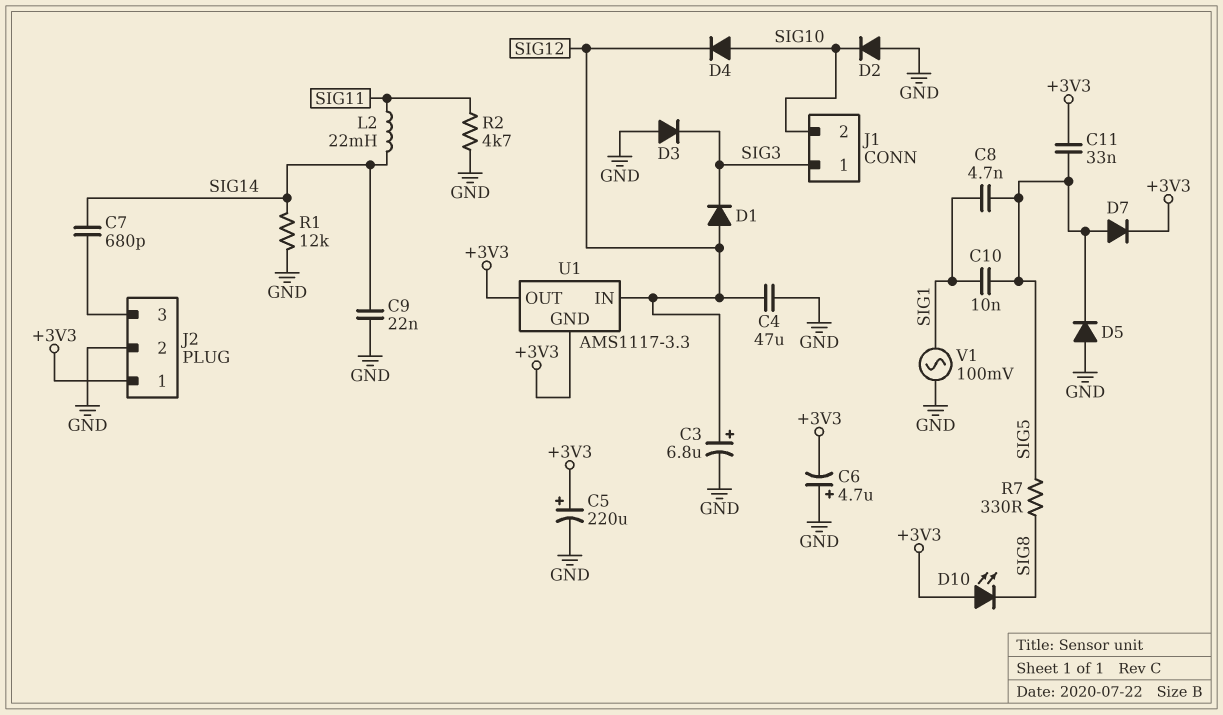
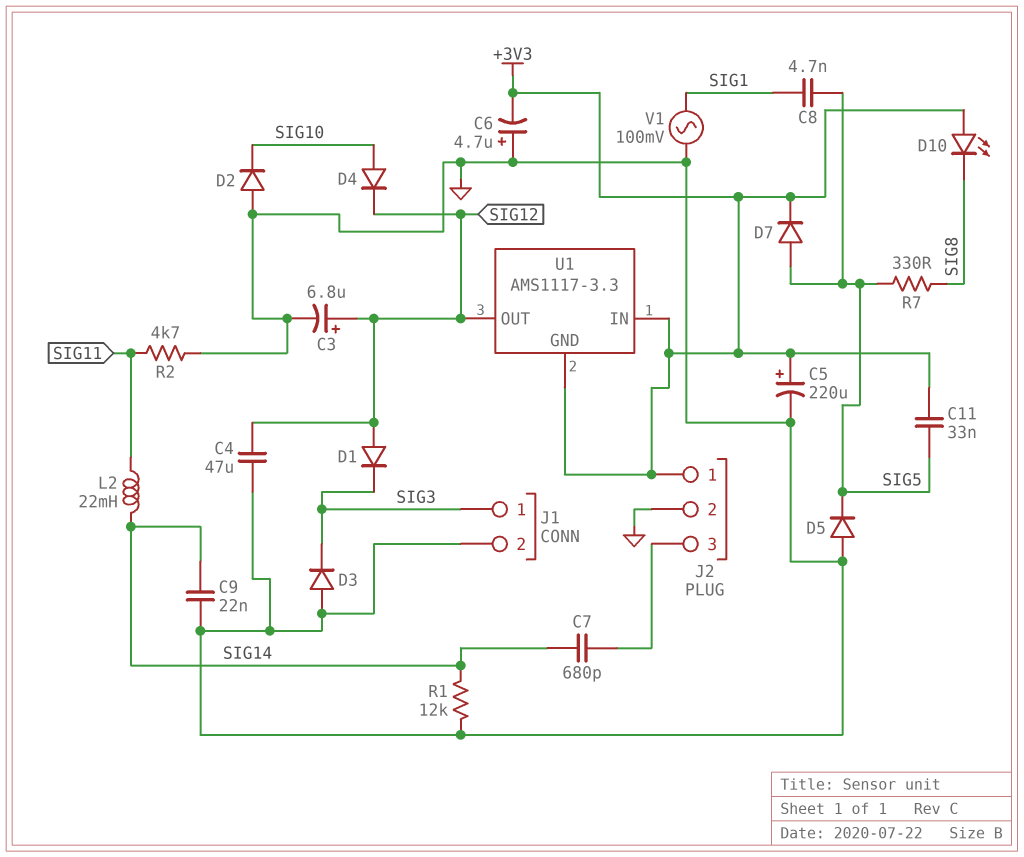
C10: 10nF (SIG1, SIG5) -> none
J1 pin 2: SIG10 -> GND
U1 pin IN: SIG12 -> +3V3
U1 pin OUT: +3V3 -> SIG12

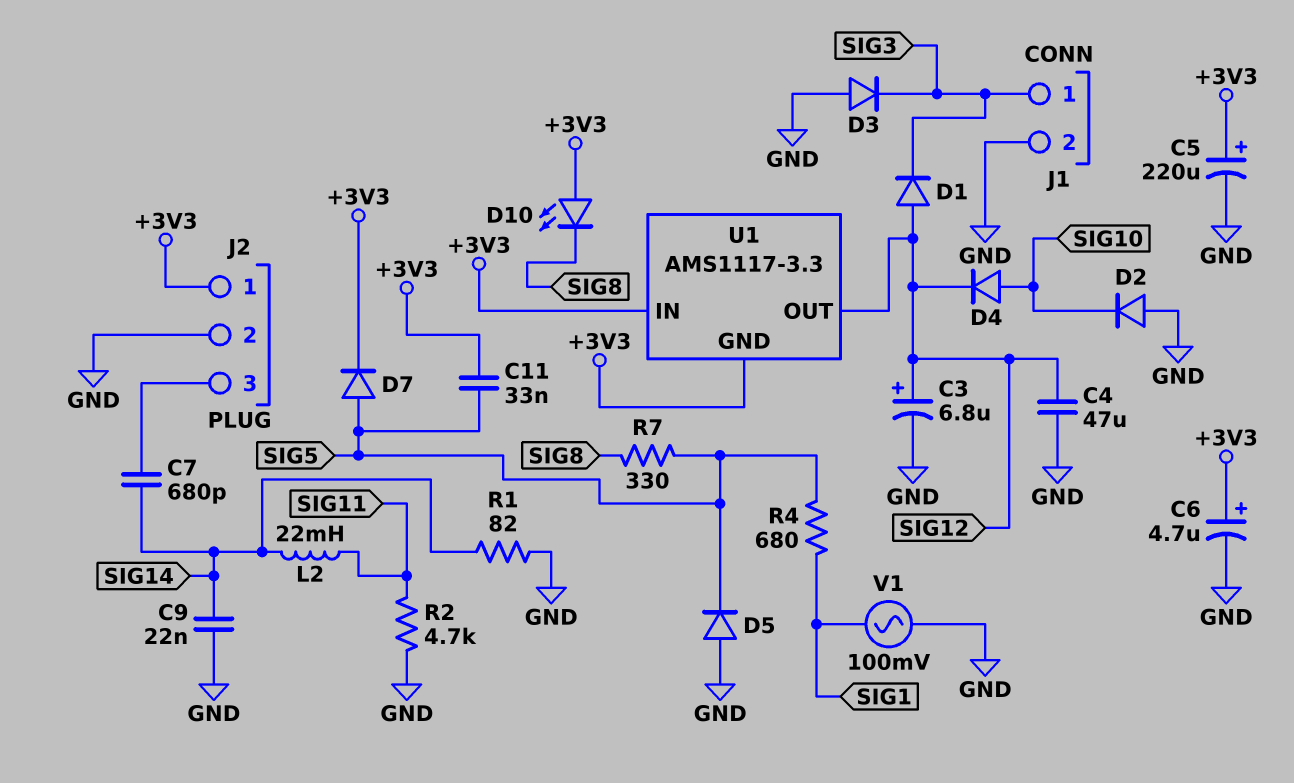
C6: 4.7uF (plus GND, minus +3V3) -> 4.7uF (plus +3V3, minus GND)
C8: 4.7nF (SIG1, SIG5) -> none
R1: 12k (GND, SIG14) -> 82 (GND, SIG14)
R4: none -> 680 (SIG1, SIG5)

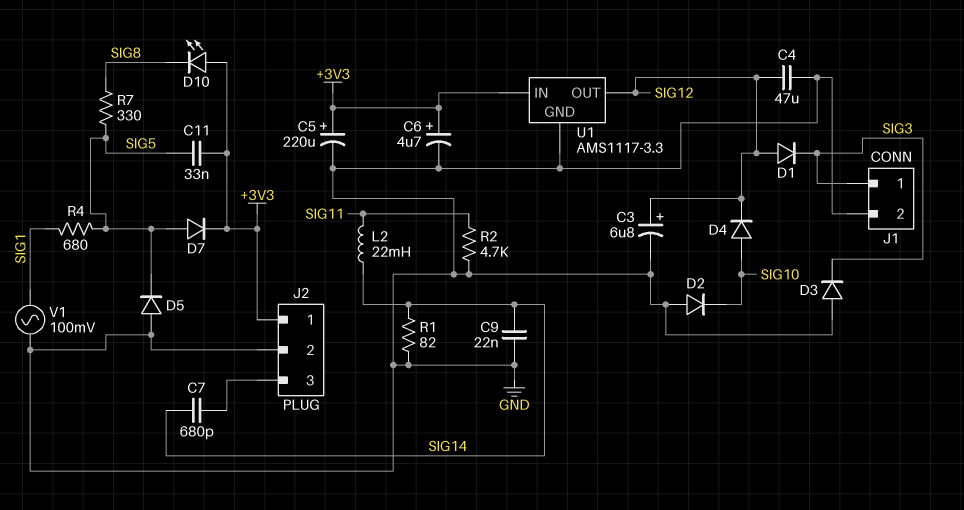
U1 pin GND: +3V3 -> GND

